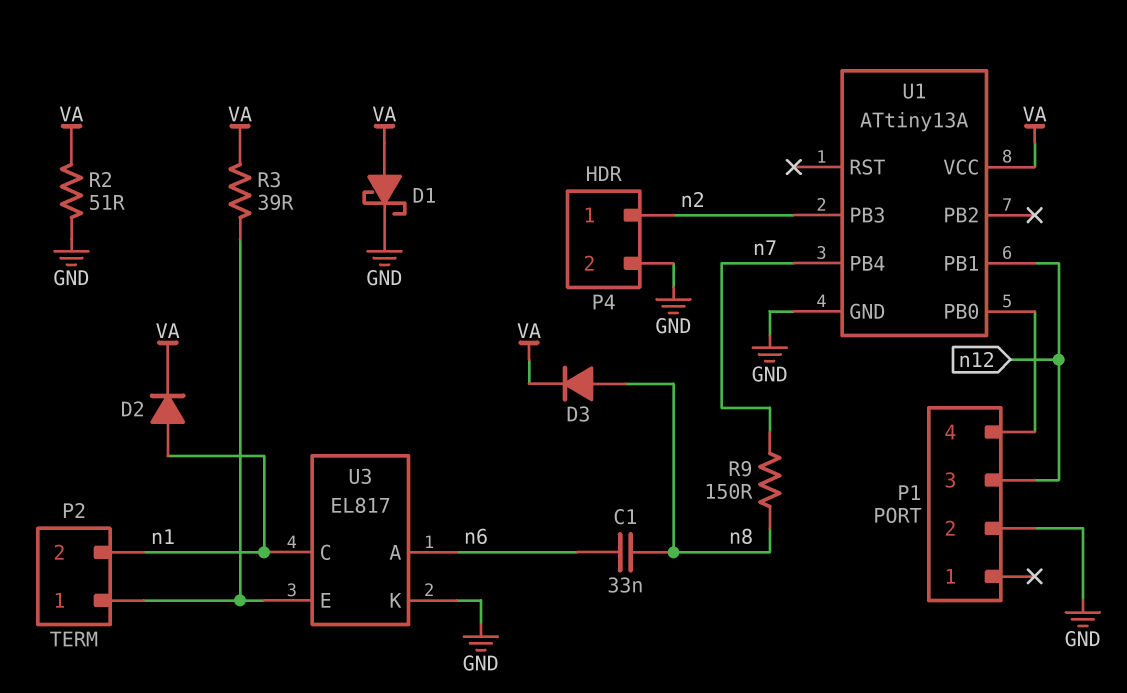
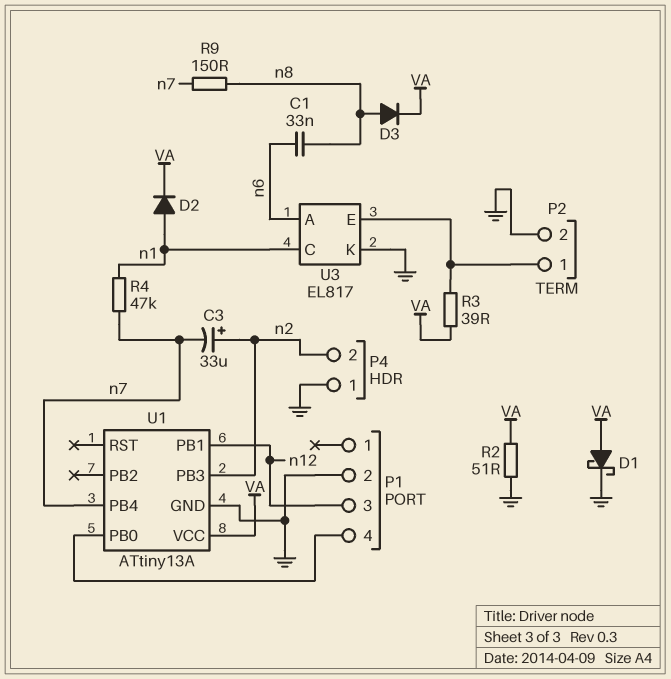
C3: none -> 33uF (plus n2, minus n7)
P2 pin 2: n1 -> GND
P4 pin 1: n2 -> GND
P4 pin 2: GND -> n2
R4: none -> 47k (n1, n7)

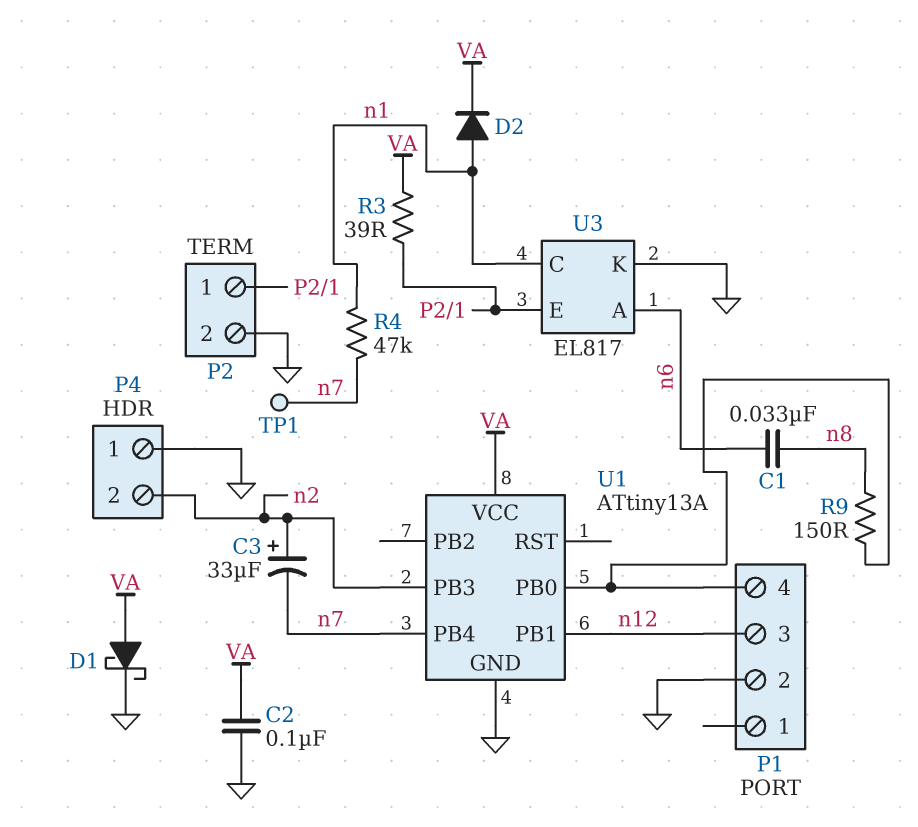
C2: none -> 100nF (GND, VA)
D3: diode (A n8, K VA) -> none
R2: 51 (GND, VA) -> none
R9: 150 (n7, n8) -> 150 (P1/4, n8)
TP1: none -> test point (n7)

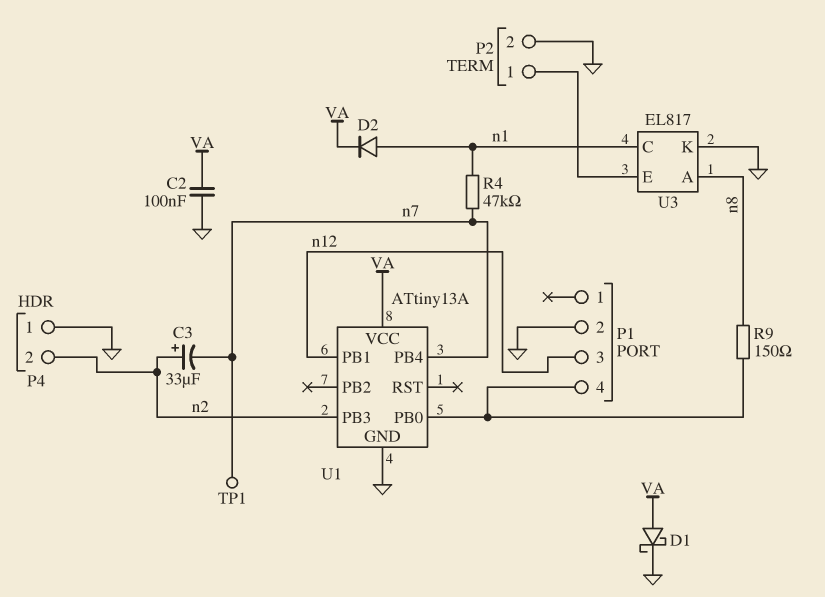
C1: 33nF (n6, n8) -> none
R3: 39 (P2/1, VA) -> none
U3 pin A: n6 -> n8

